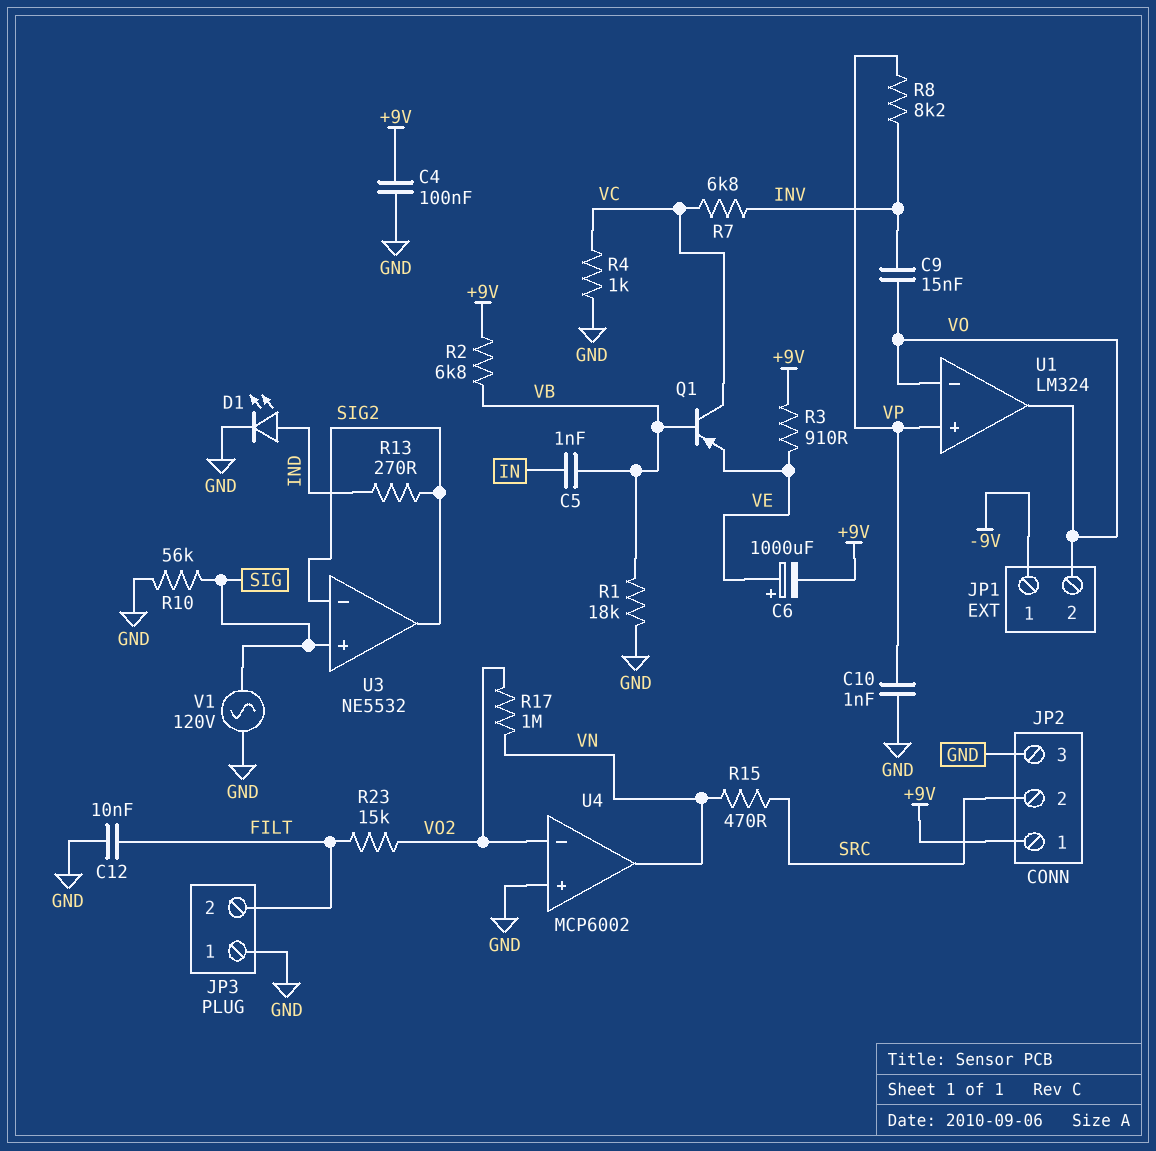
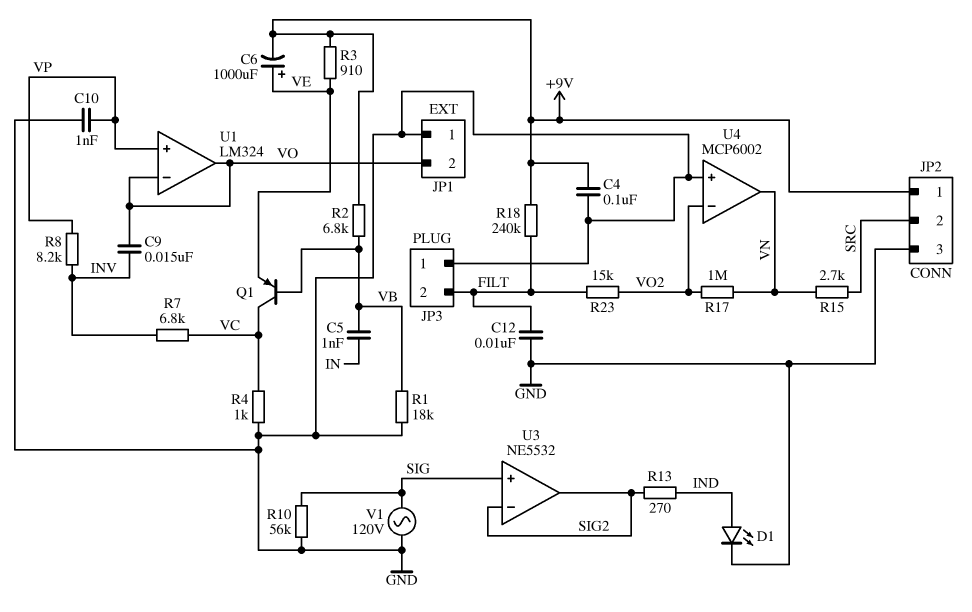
JP1 pin 1: -9V -> GND
R15: 470 (SRC, VN) -> 2.7k (SRC, VN)
R18: none -> 240k (+9V, FILT)

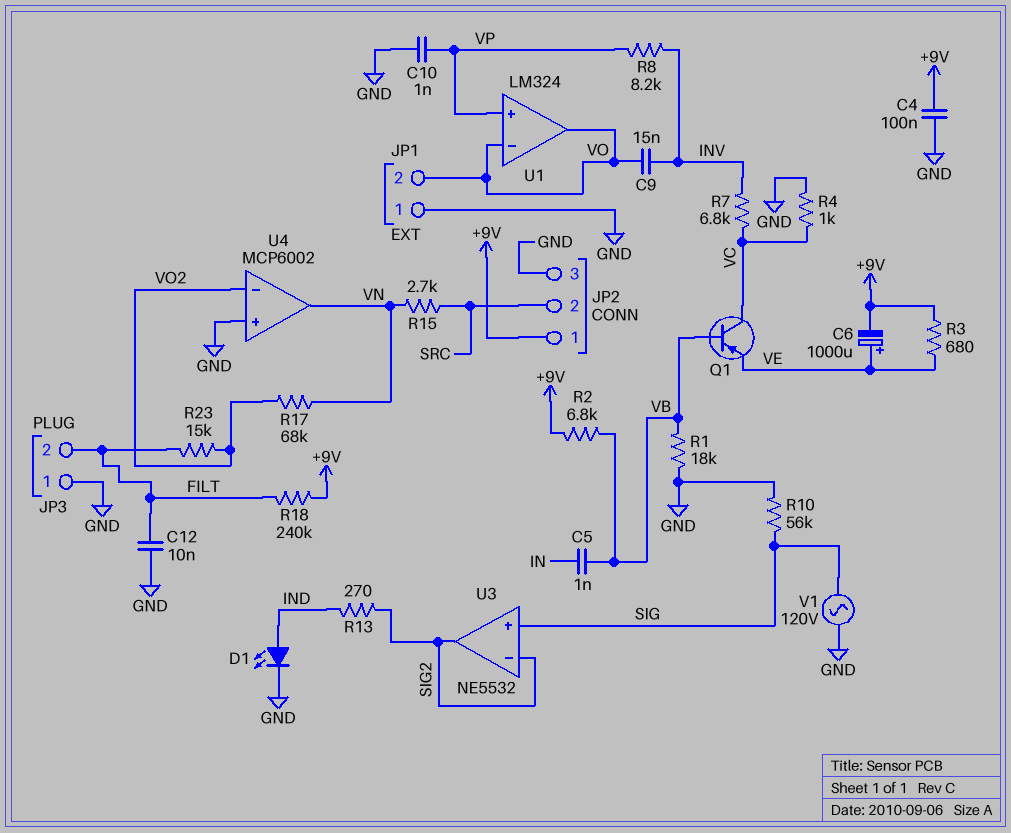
R3: 910 (+9V, VE) -> 680 (+9V, VE)
R17: 1M (VN, VO2) -> 68k (VN, VO2)

